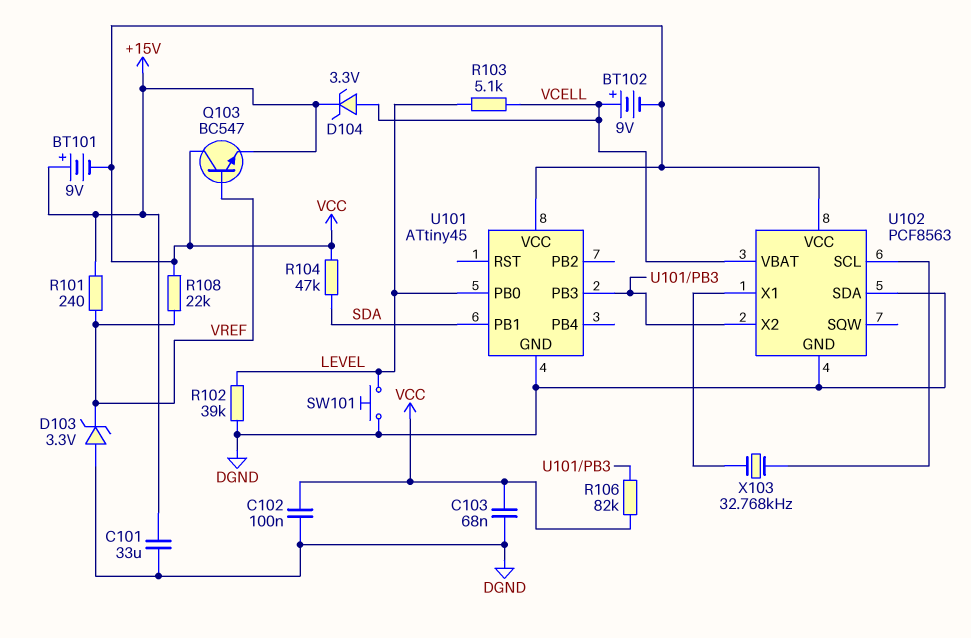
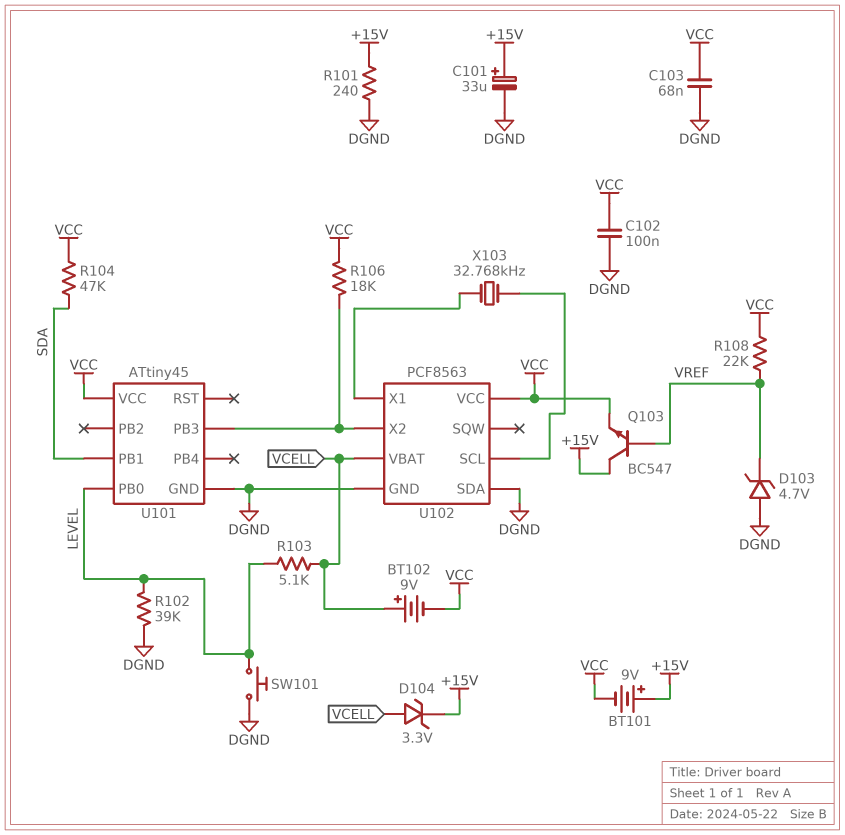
C101: 33uF (+15V, DGND) -> 33uF (plus +15V, minus DGND)
D103: zener 3.3V (A DGND, K VREF) -> zener 4.7V (A DGND, K VREF)
Q103: NPN BC547 (B VREF, C VCC, E +15V) -> NPN BC547 (B VREF, C +15V, E VCC)
R101: 240 (+15V, VREF) -> 240 (+15V, DGND)
R106: 82k (U101/PB3, VCC) -> 18k (U101/PB3, VCC)

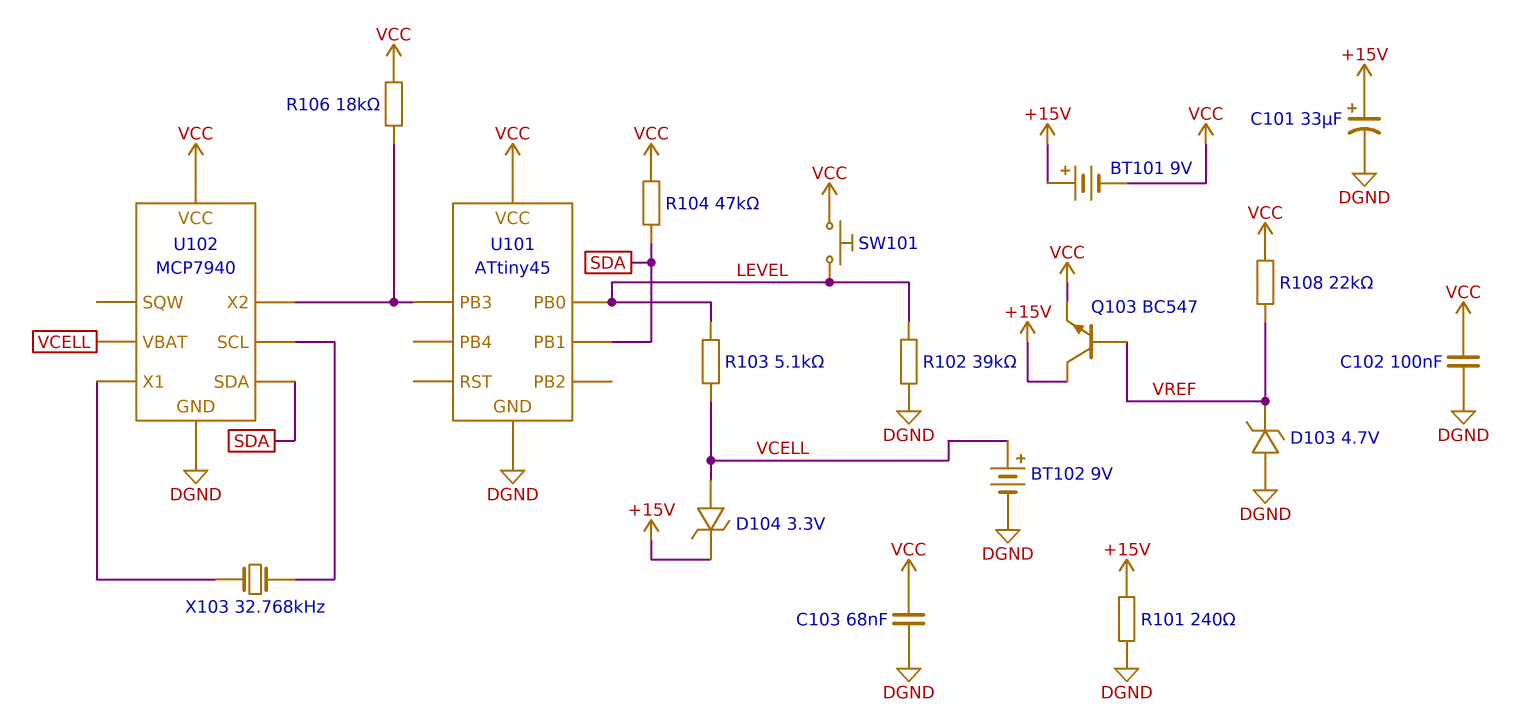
BT102: 9V (plus VCELL, minus VCC) -> 9V (plus VCELL, minus DGND)
SW101: button (DGND, LEVEL) -> button (LEVEL, VCC)
U102: PCF8563 -> MCP7940
U102 pin SDA: DGND -> SDA

